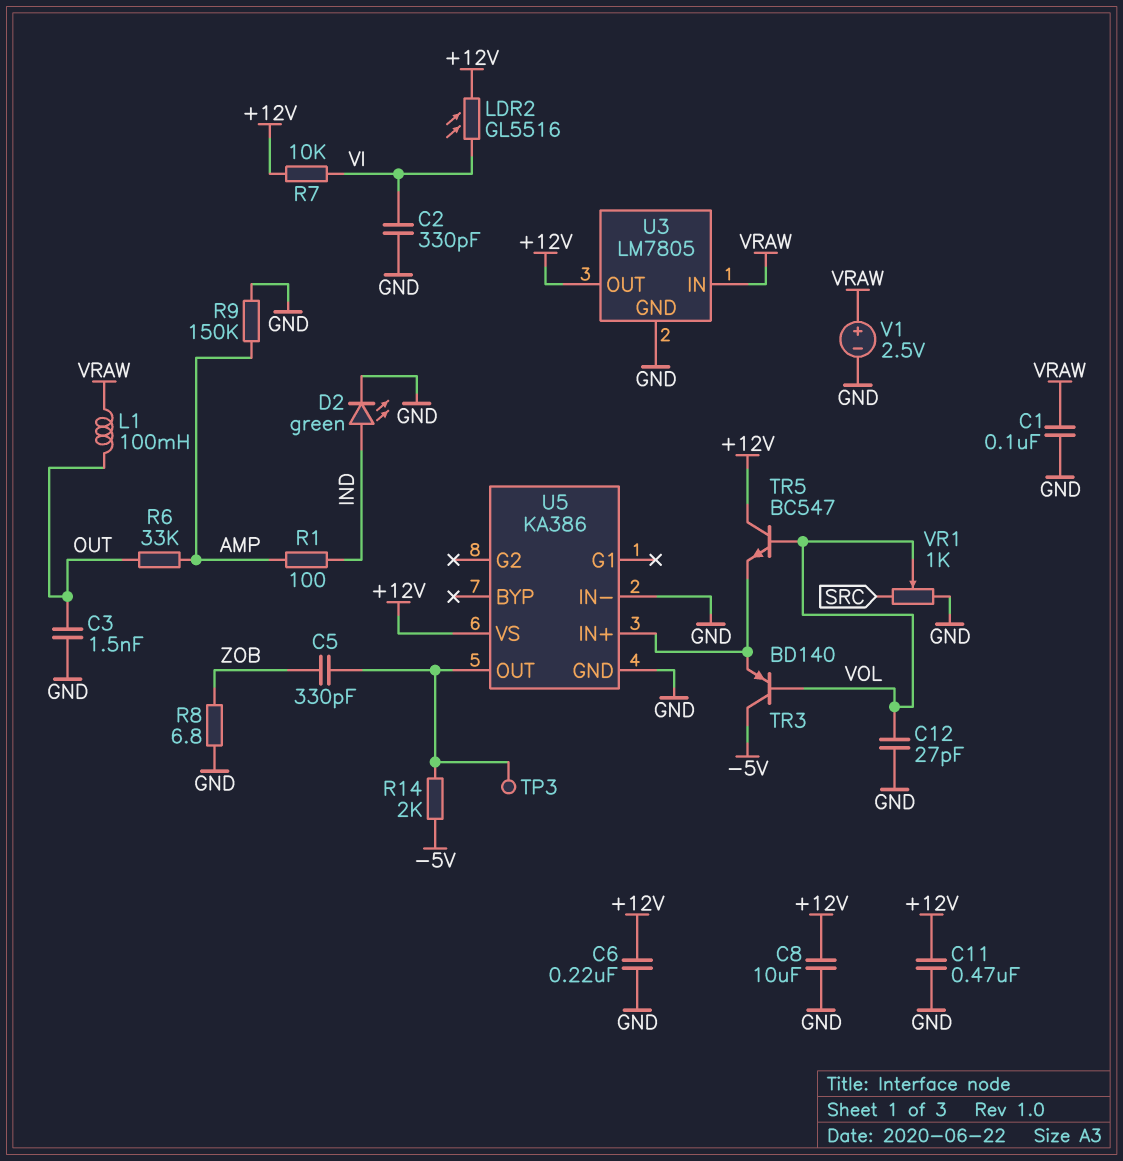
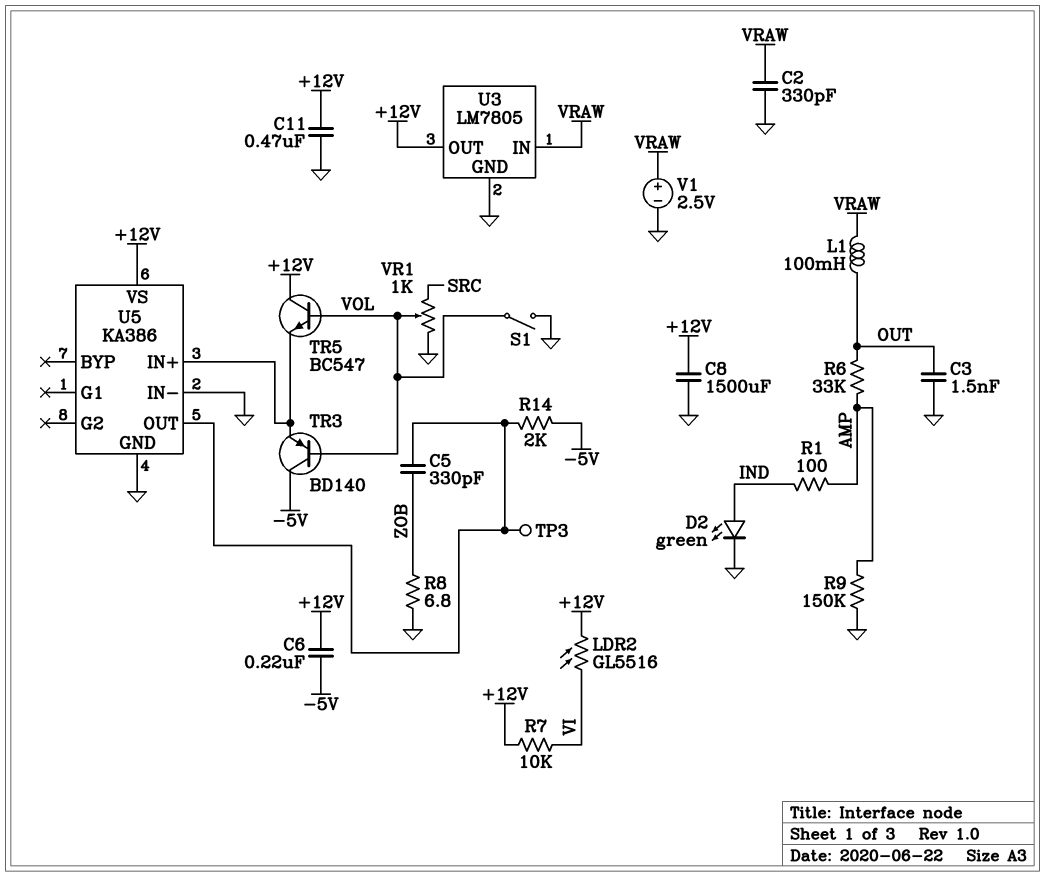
C1: 100nF (GND, VRAW) -> none
C2: 330pF (GND, VI) -> 330pF (GND, VRAW)
C6: 220nF (+12V, GND) -> 220nF (+12V, -5V)
C8: 10uF (+12V, GND) -> 1500uF (+12V, GND)
C12: 27pF (GND, VOL) -> none
S1: none -> switch (GND, VOL)

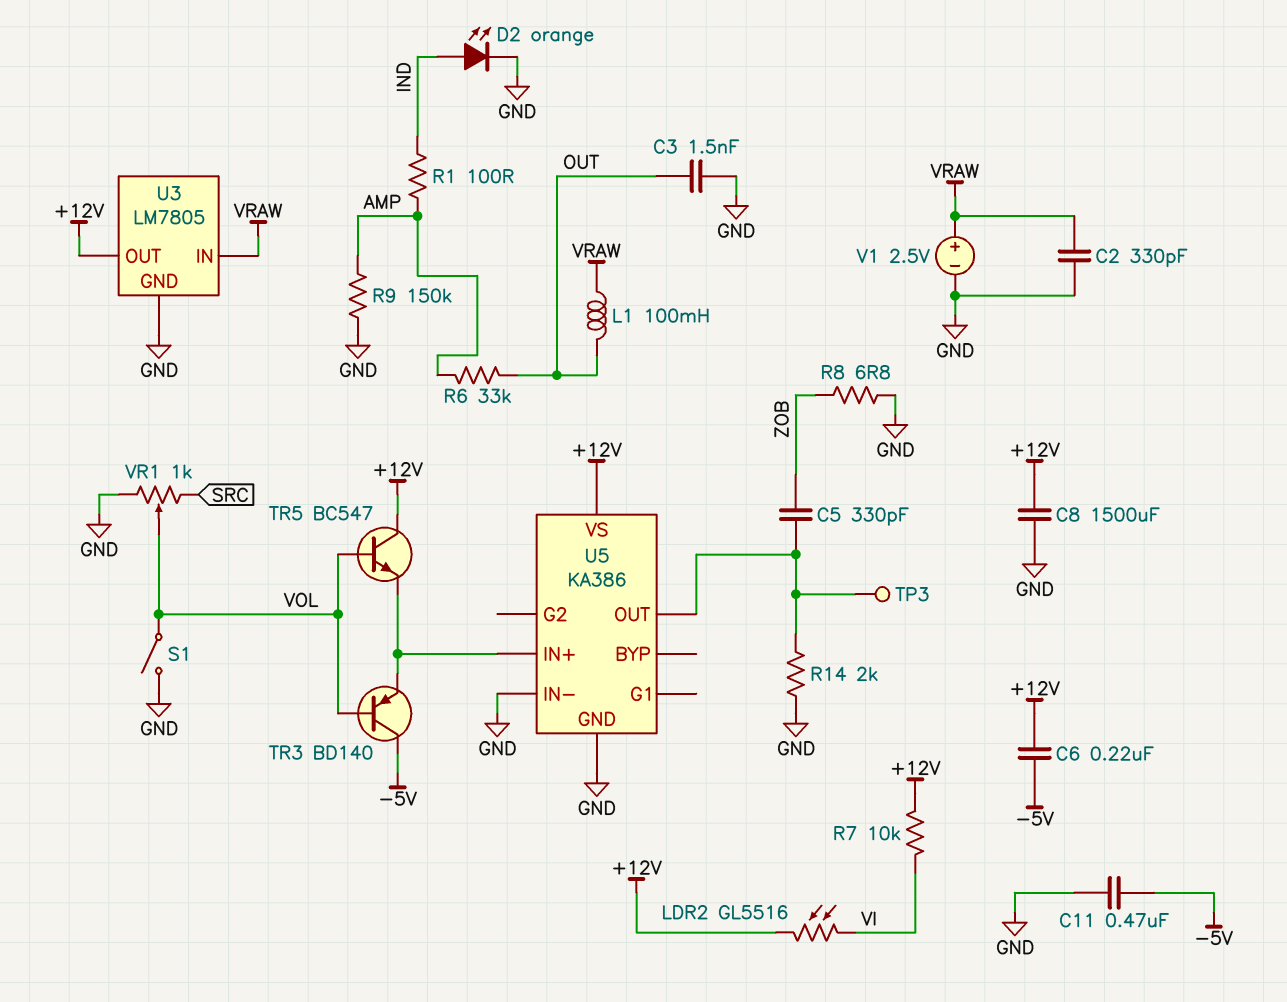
C11: 470nF (+12V, GND) -> 470nF (-5V, GND)
D2: LED green (A IND, K GND) -> LED orange (A IND, K GND)
R14: 2k (-5V, U5/OUT) -> 2k (GND, U5/OUT)

